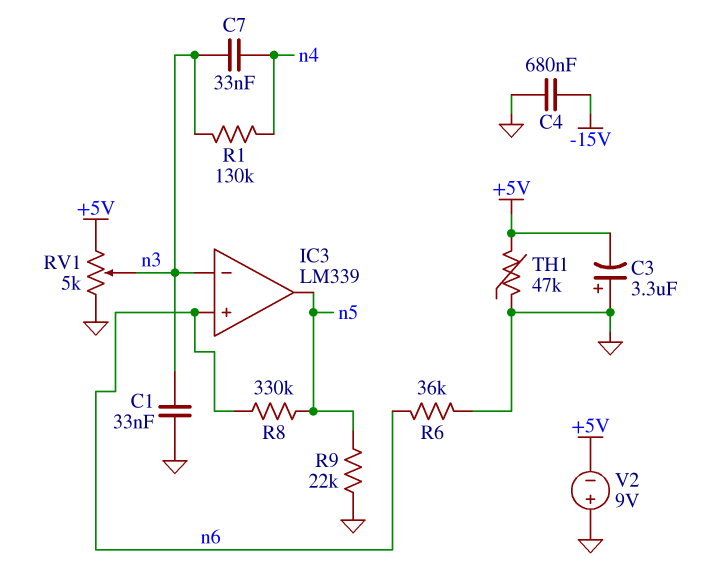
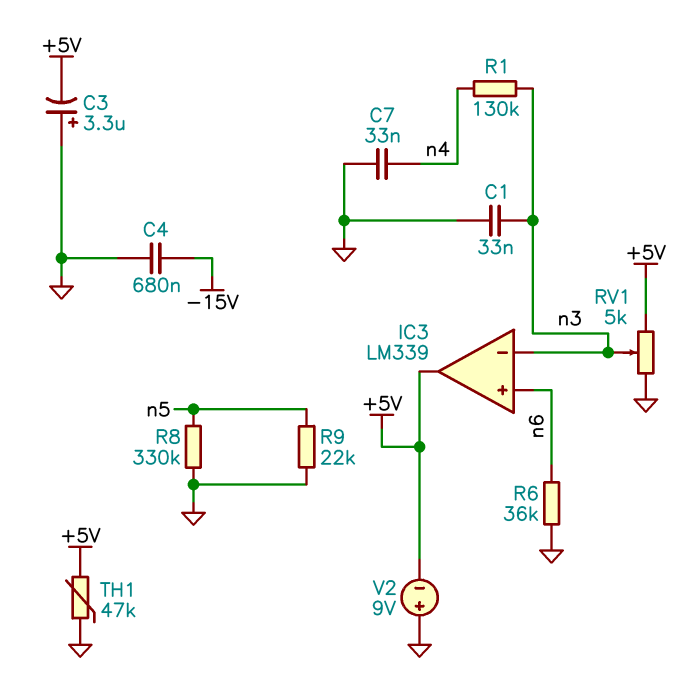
C7: 33nF (n3, n4) -> 33nF (GND, n4)
IC3 pin out: n5 -> +5V
R8: 330k (n5, n6) -> 330k (GND, n5)

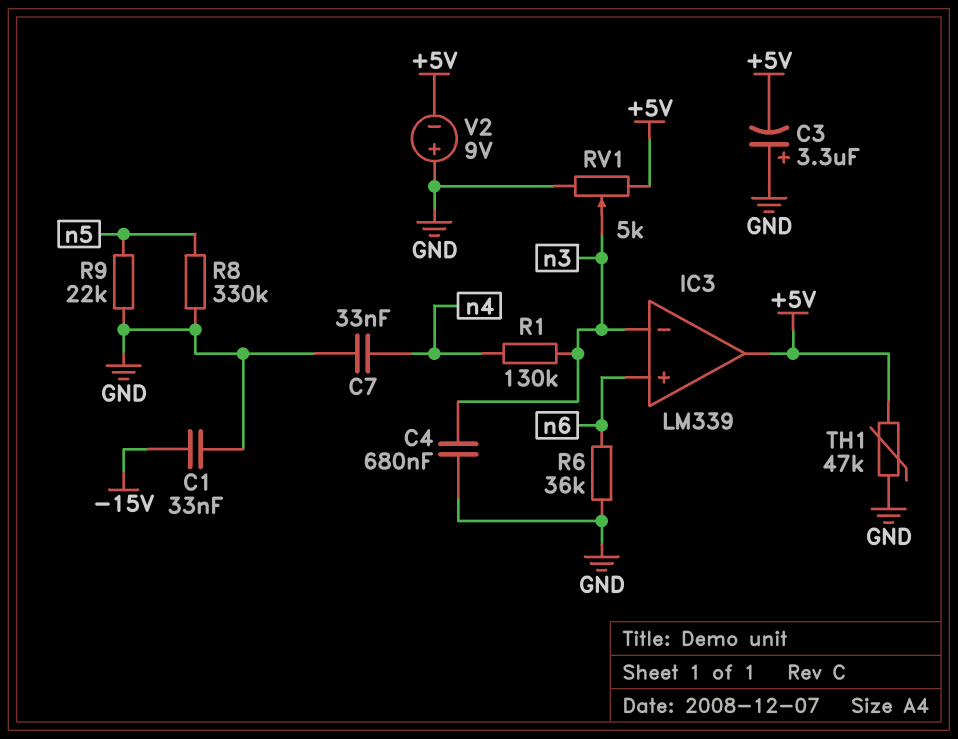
C1: 33nF (GND, n3) -> 33nF (-15V, GND)
C4: 680nF (-15V, GND) -> 680nF (GND, n3)

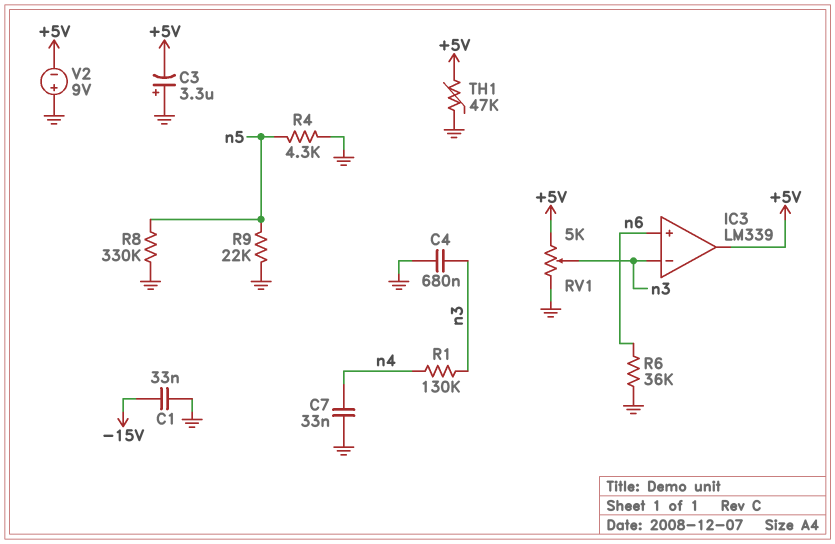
R4: none -> 4.3k (GND, n5)

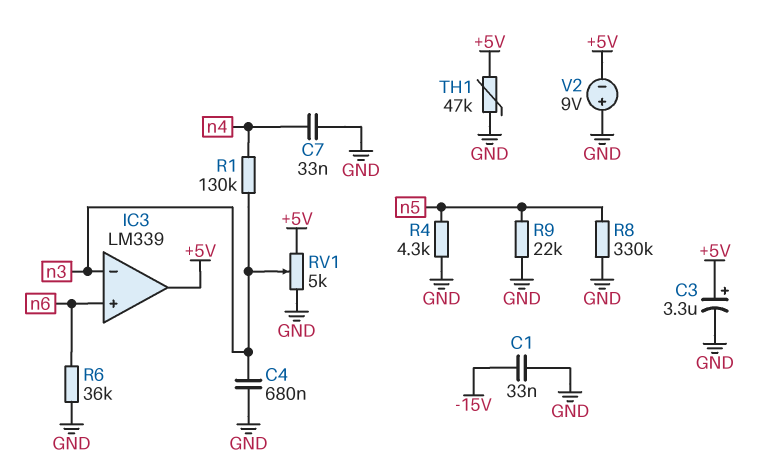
C3: 3.3uF (plus GND, minus +5V) -> 3.3uF (plus +5V, minus GND)

